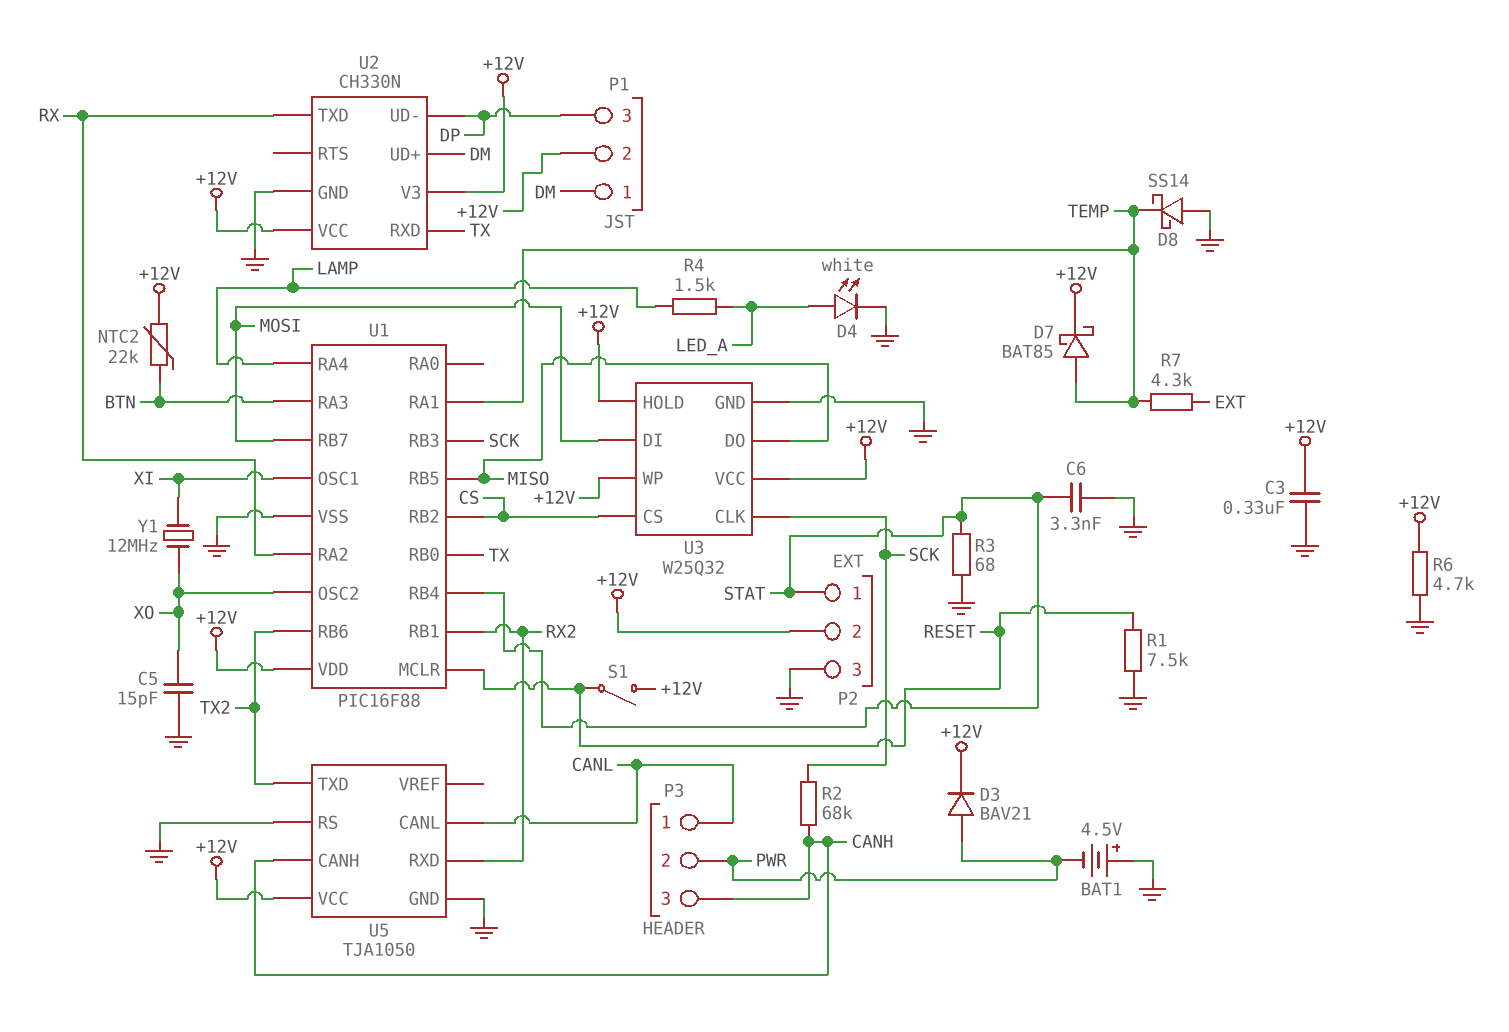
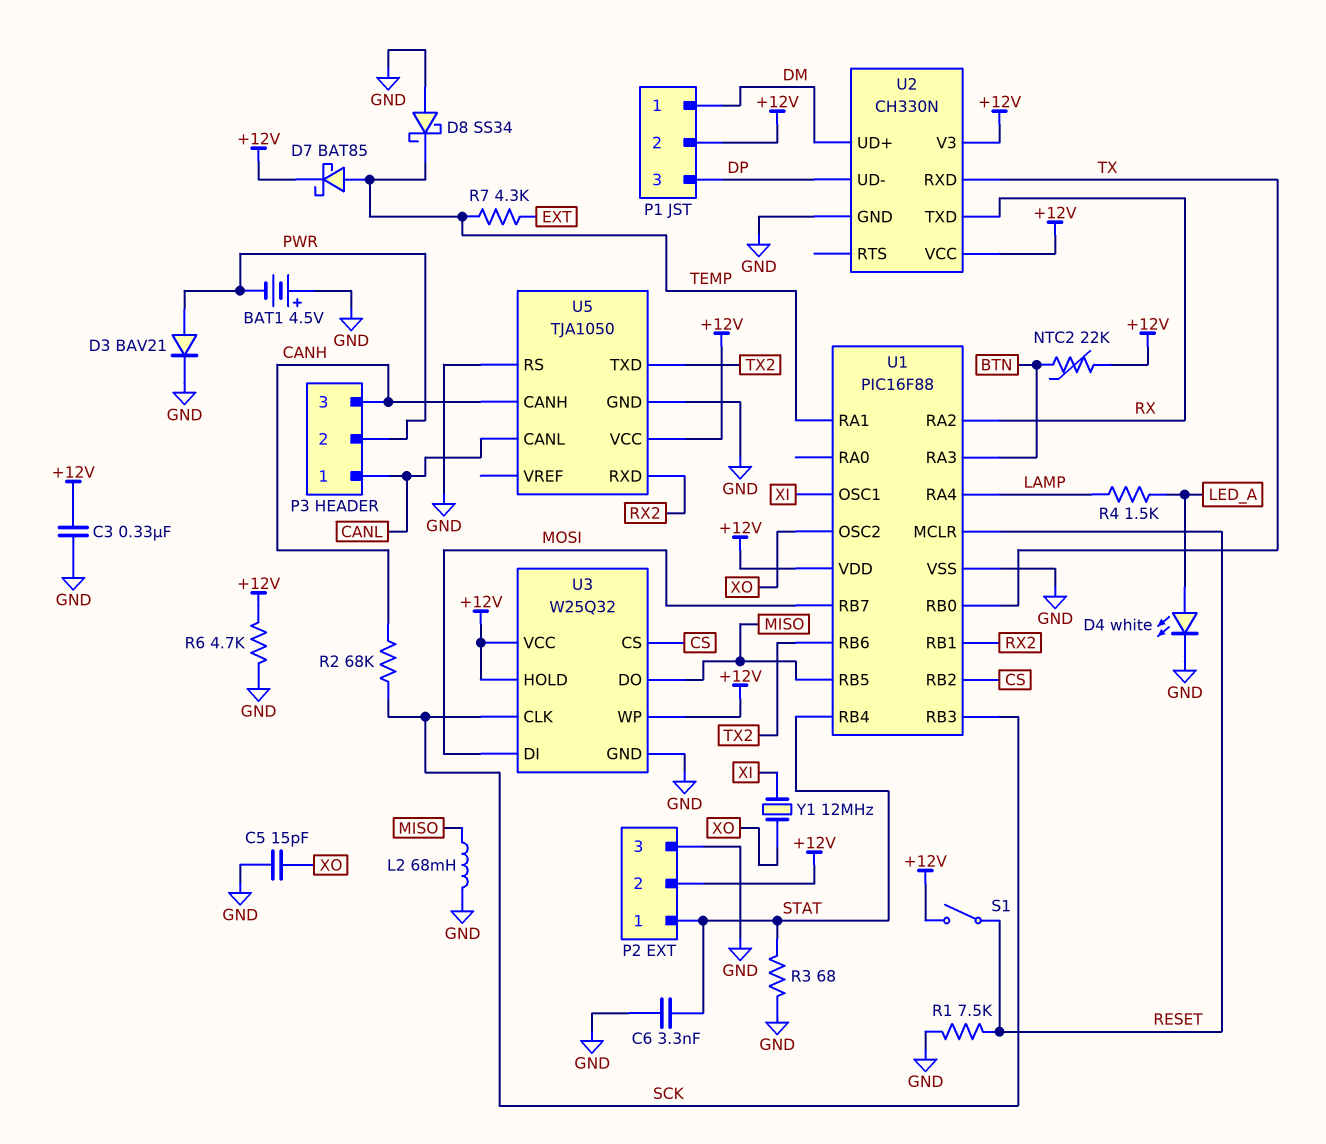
D3: diode BAV21 (A PWR, K +12V) -> diode BAV21 (A PWR, K GND)
D8: schottky SS14 (A GND, K TEMP) -> schottky SS34 (A GND, K TEMP)
L2: none -> 68mH (GND, MISO)

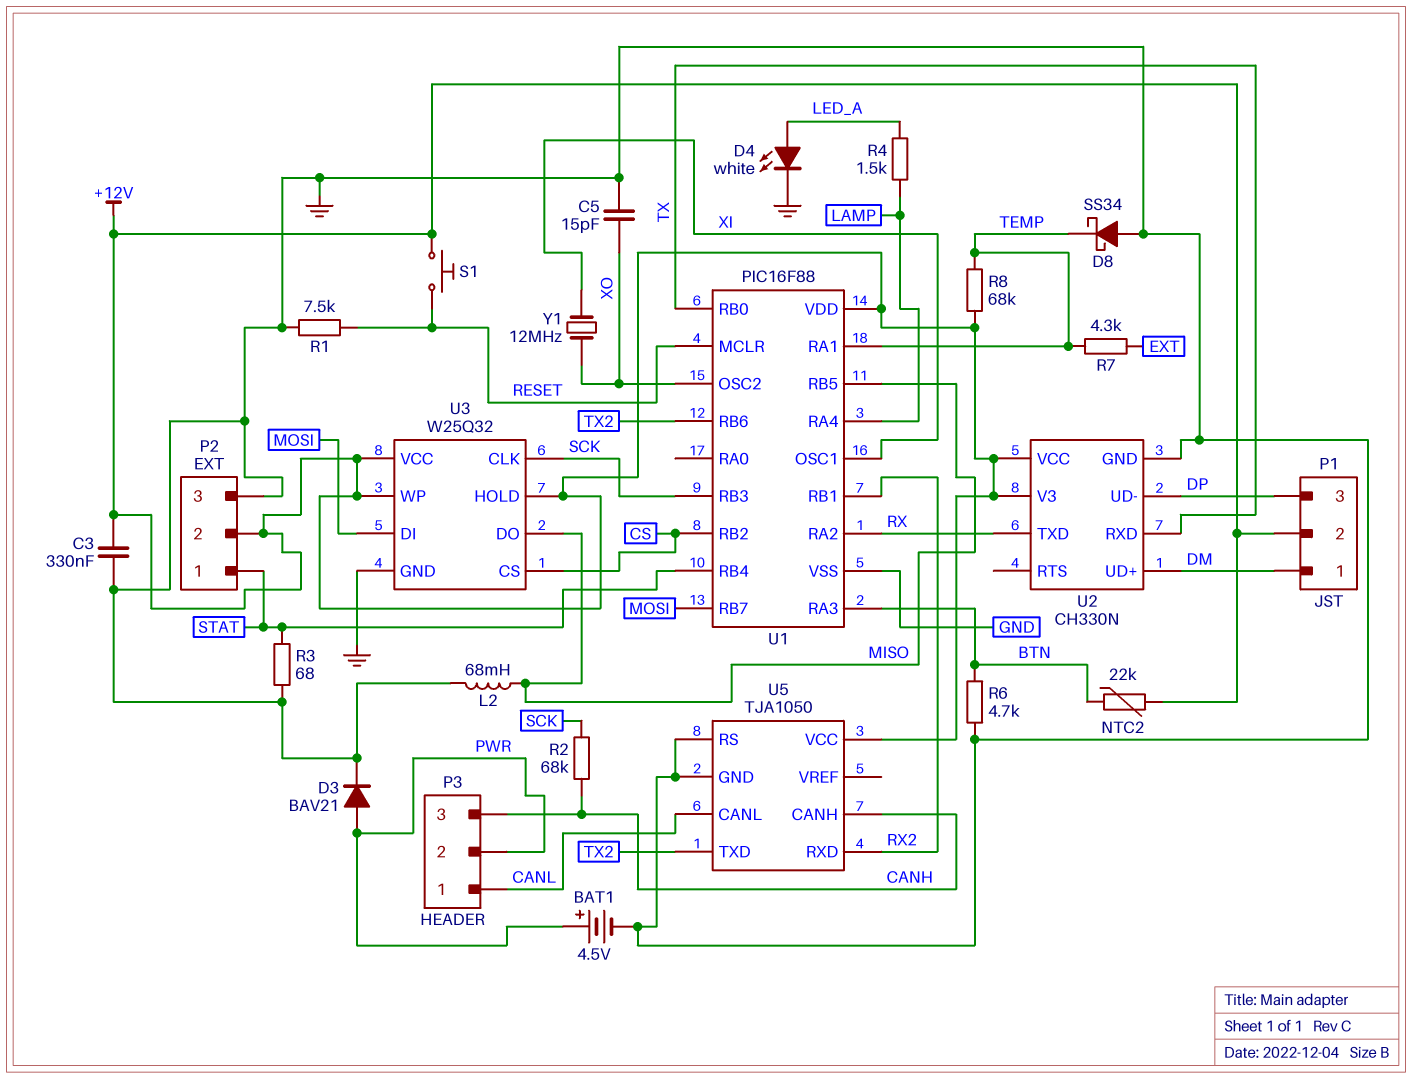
BAT1: 4.5V (plus GND, minus PWR) -> 4.5V (plus PWR, minus GND)
C6: 3.3nF (GND, STAT) -> none
D7: schottky BAT85 (A TEMP, K +12V) -> none
R6: 4.7k (+12V, GND) -> 4.7k (BTN, GND)
R8: none -> 68k (+12V, TEMP)
S1: switch (+12V, RESET) -> button (+12V, RESET)

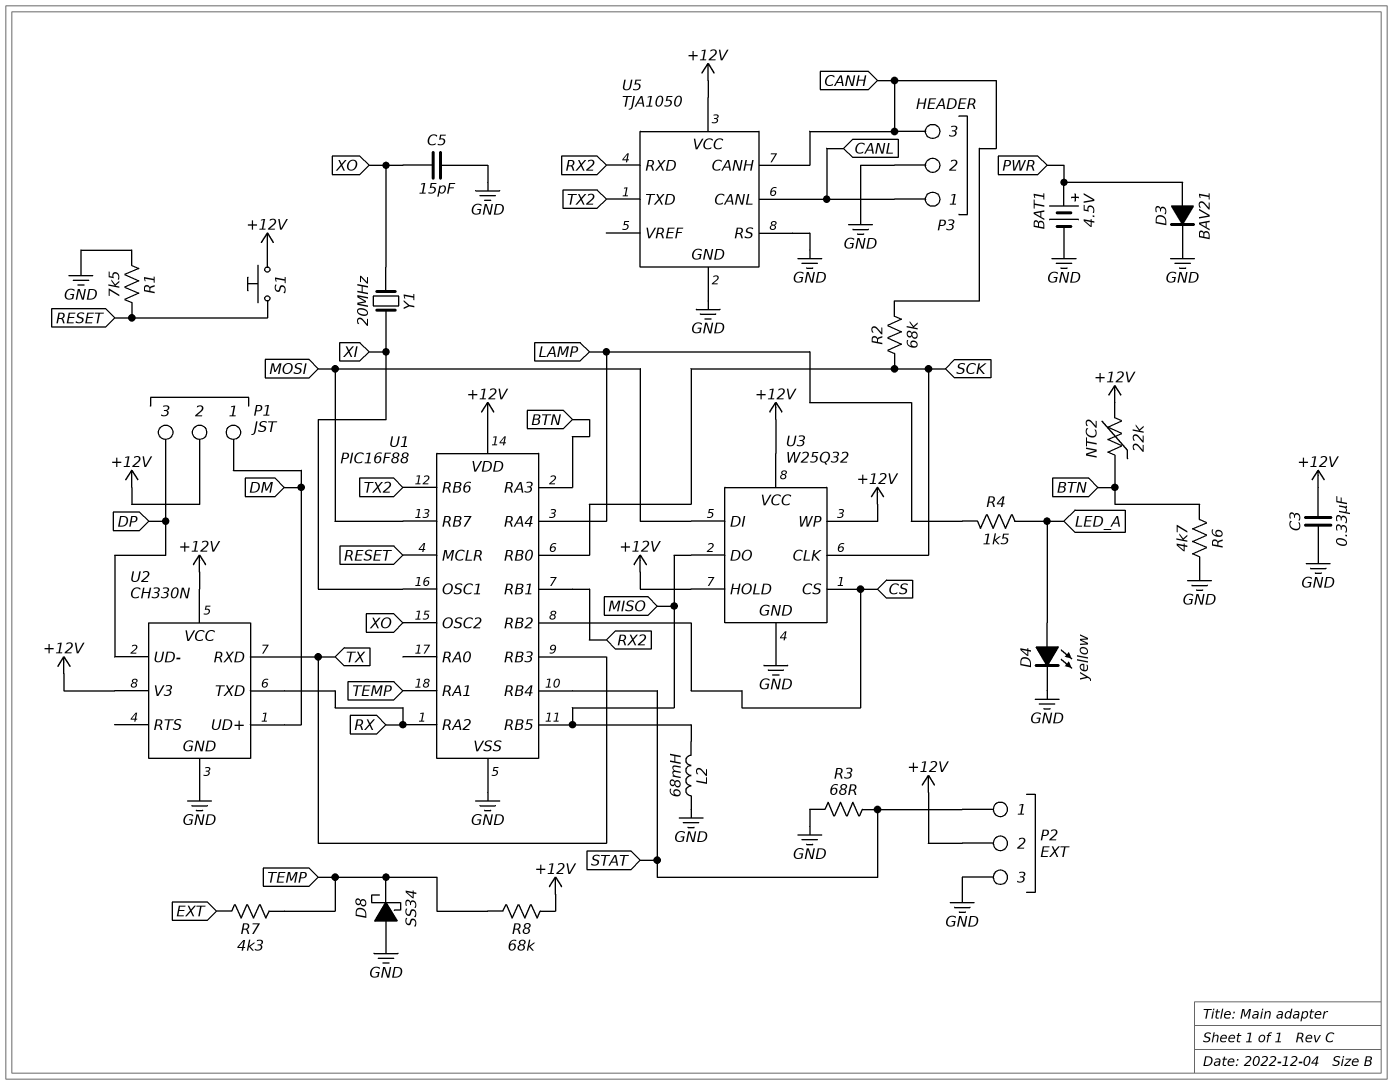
D4: LED white (A LED_A, K GND) -> LED yellow (A LED_A, K GND)
P3 pin 2: PWR -> GND
U1 pin RB0: TX -> SCK
U1 pin RB3: SCK -> TX
Y1: 12MHz (XI, XO) -> 20MHz (XI, XO)

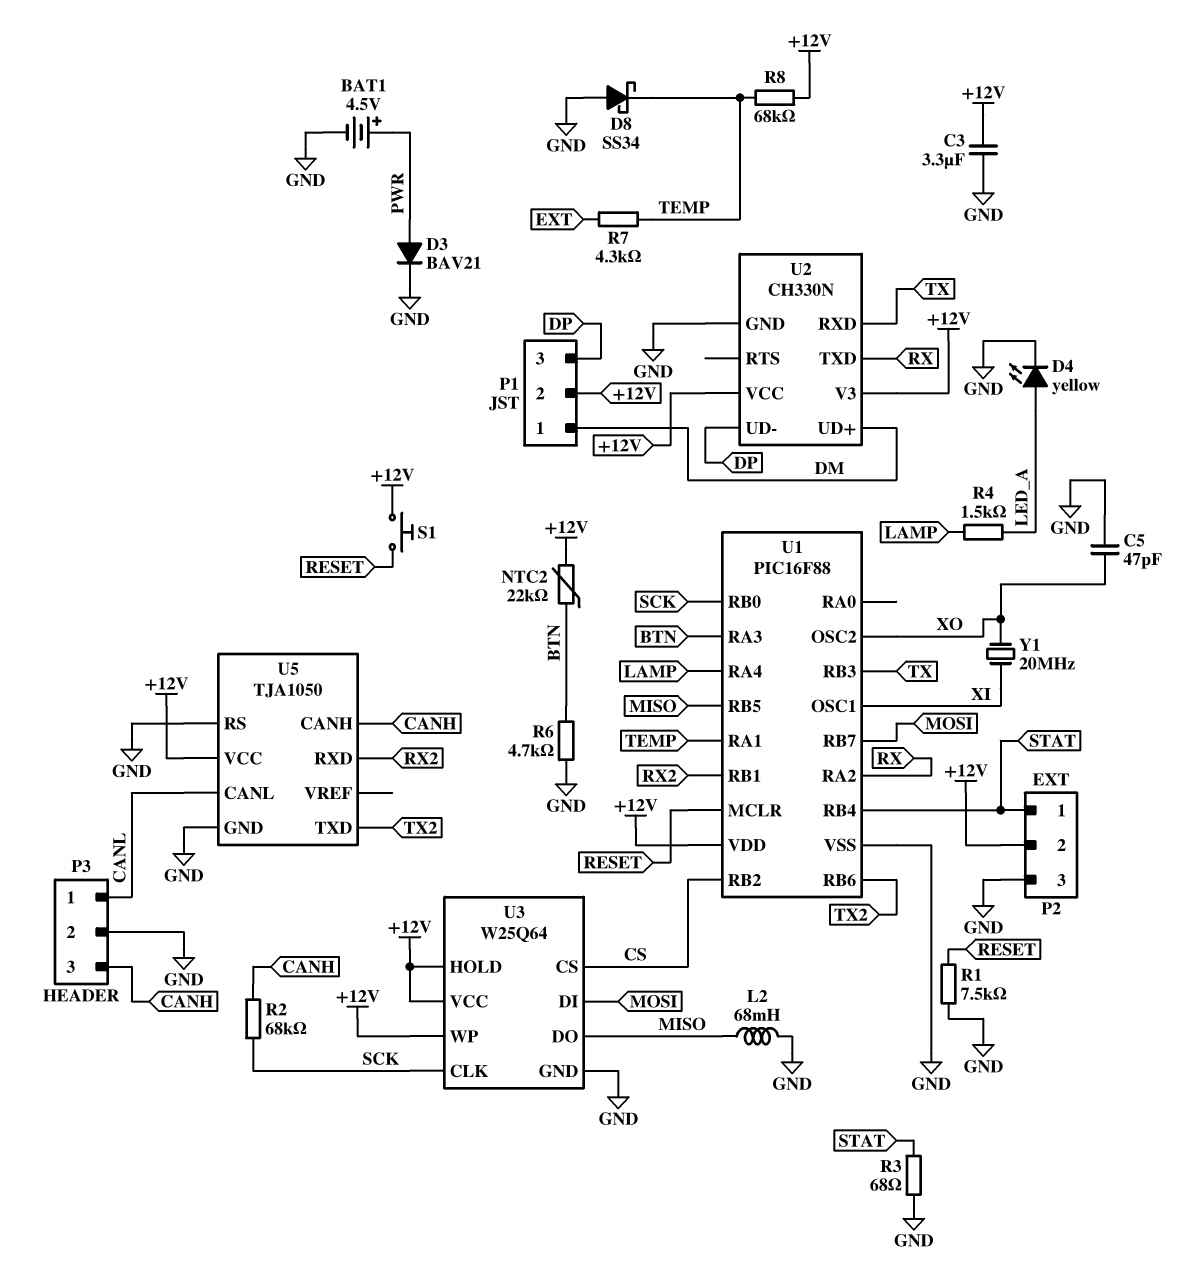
C3: 330nF (+12V, GND) -> 3.3uF (+12V, GND)
C5: 15pF (GND, XO) -> 47pF (GND, XO)
U3: W25Q32 -> W25Q64

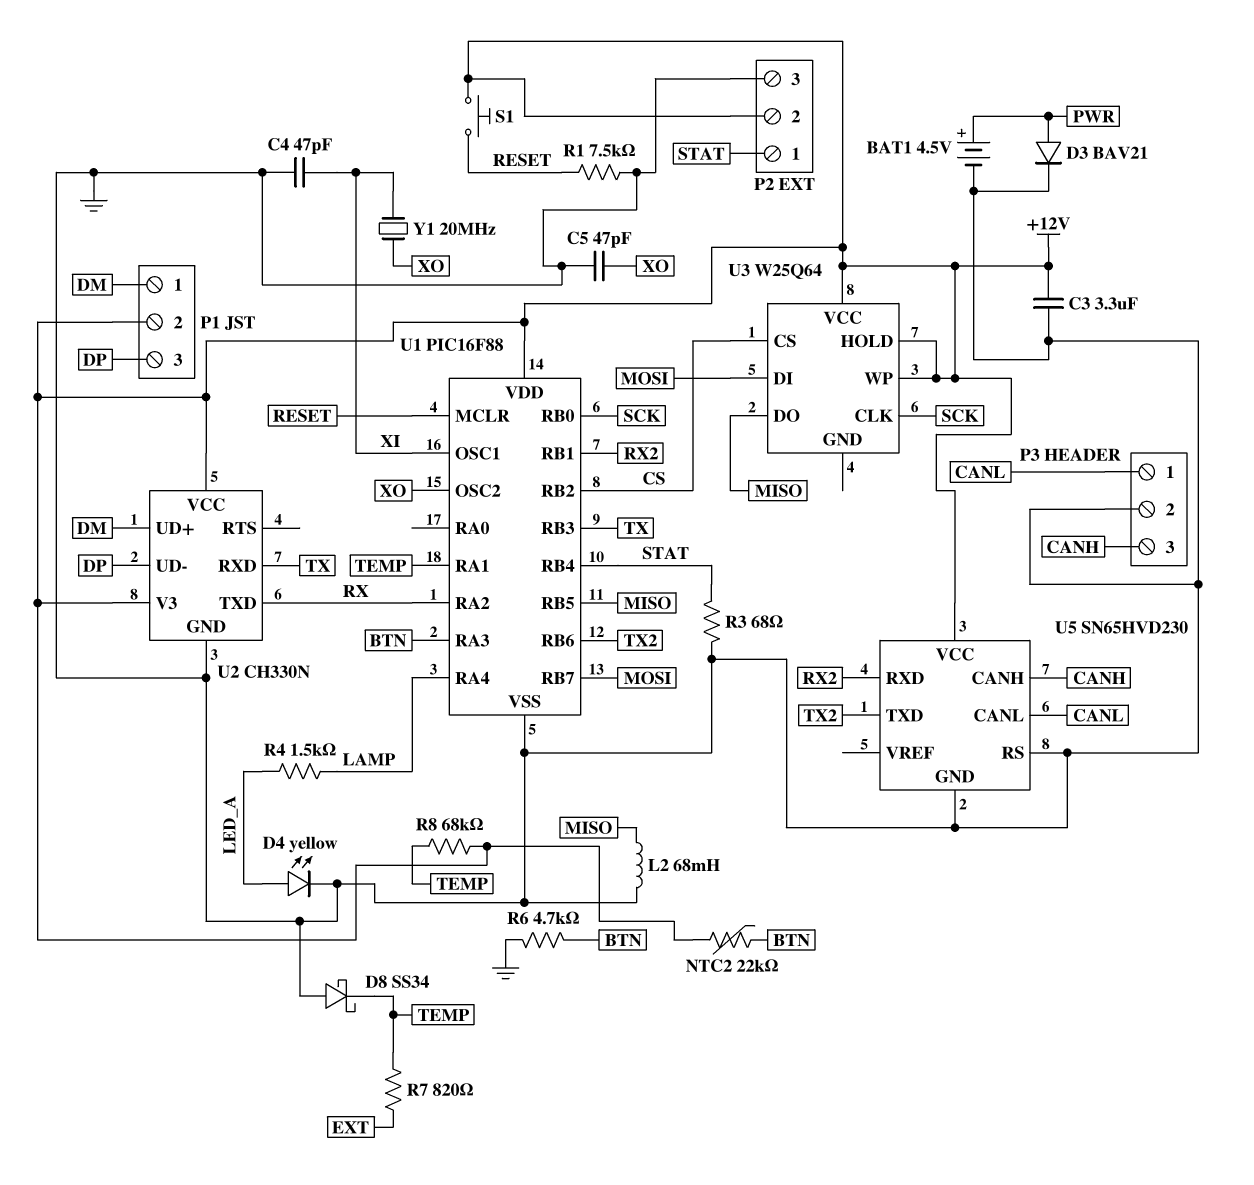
C4: none -> 47pF (GND, XI)
R2: 68k (CANH, SCK) -> none
R7: 4.3k (EXT, TEMP) -> 820 (EXT, TEMP)
U3 pin GND: GND -> none
U5: TJA1050 -> SN65HVD230

